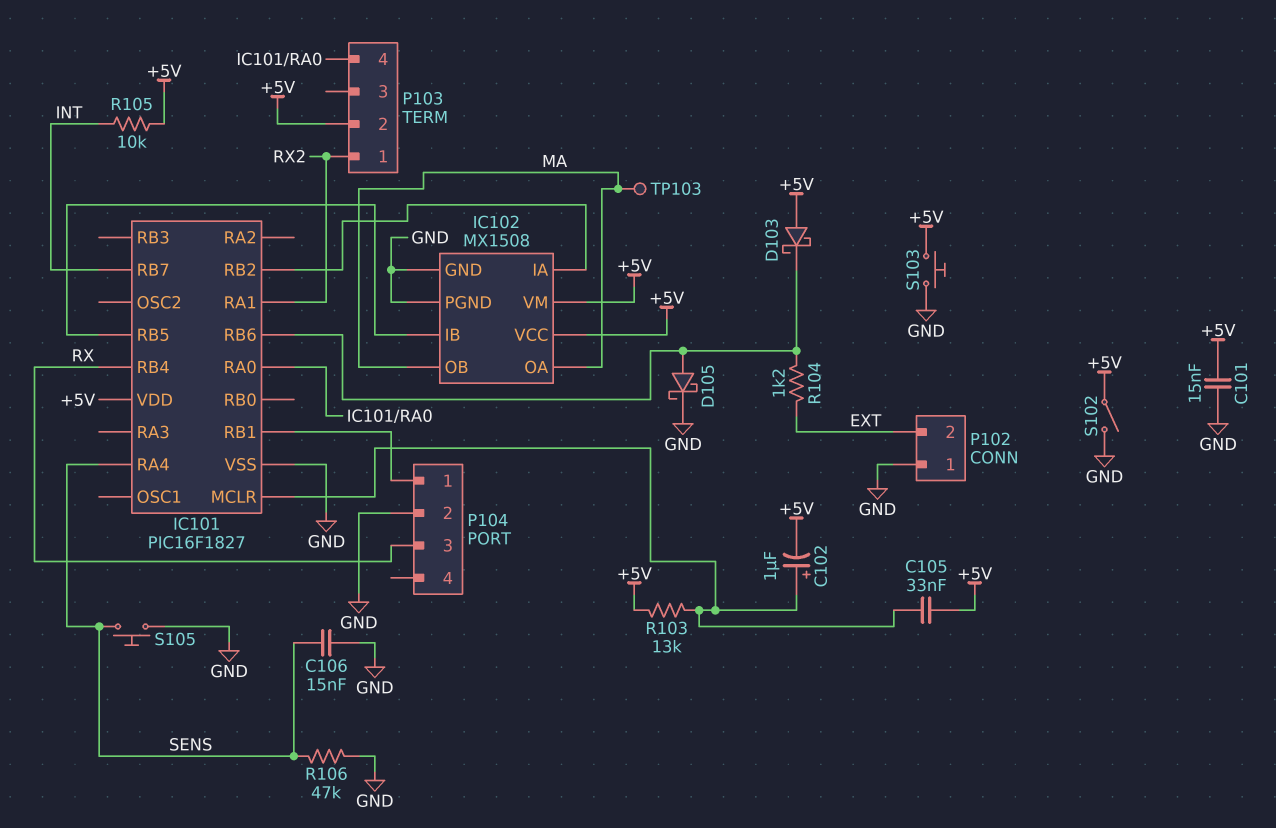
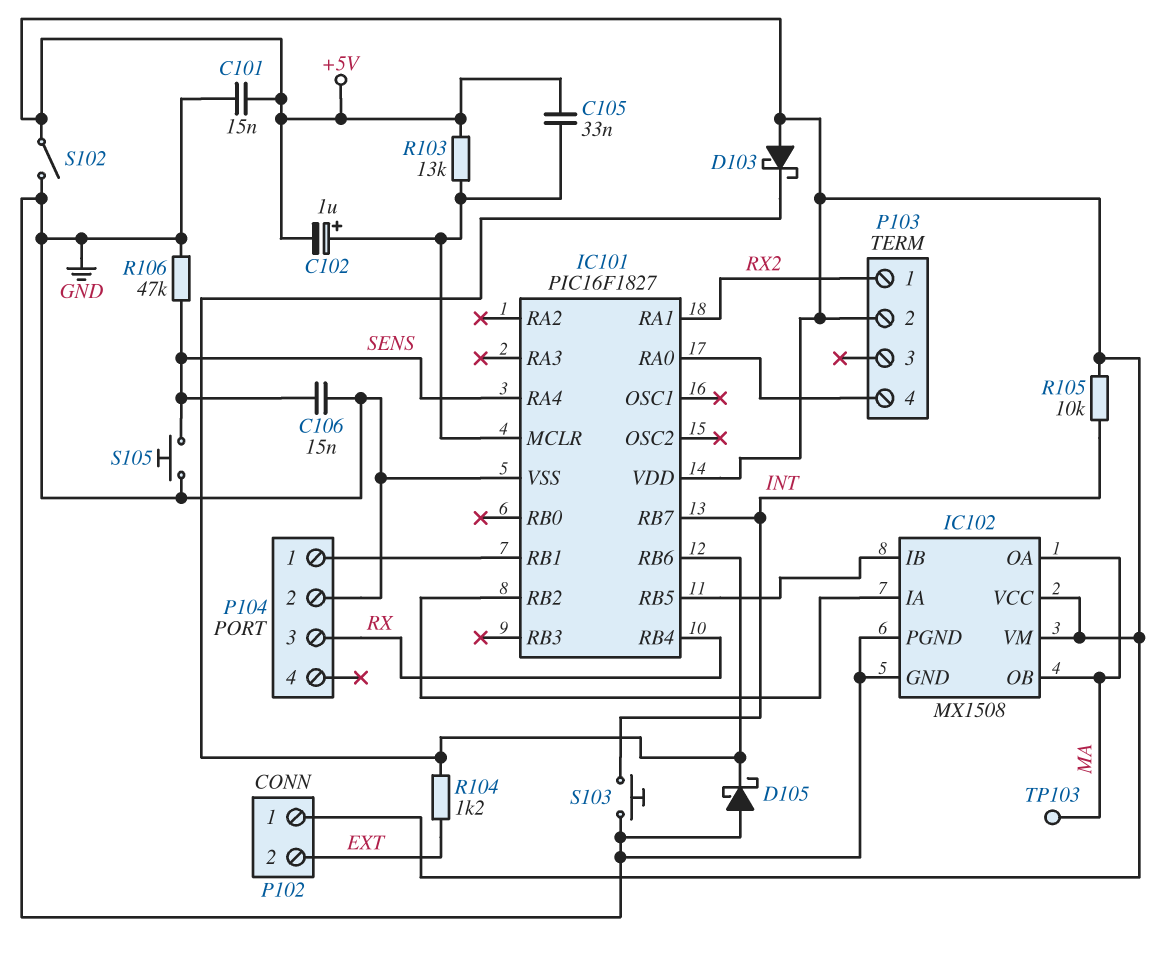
D105: schottky (A IC101/RB6, K GND) -> schottky (A GND, K IC101/RB6)
P102 pin 1: GND -> +5V
S103: button (+5V, GND) -> button (GND, INT)

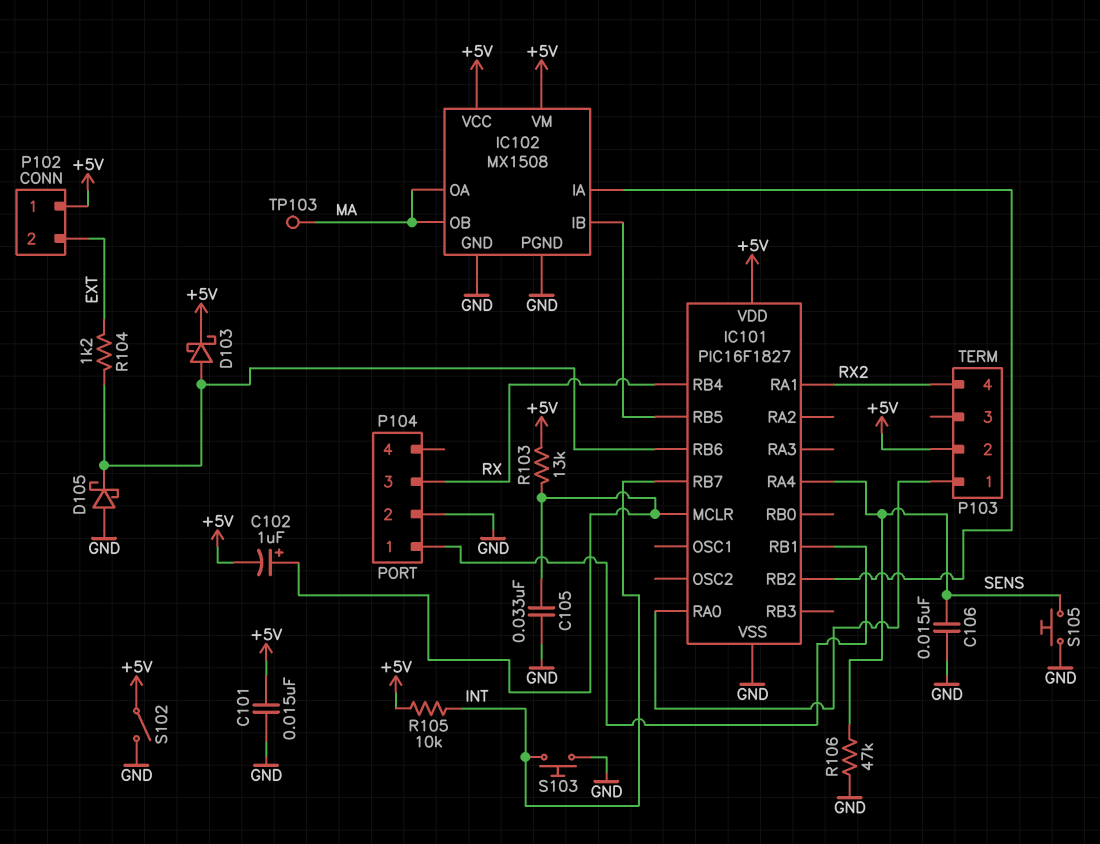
C105: 33nF (+5V, IC101/MCLR) -> 33nF (GND, IC101/MCLR)
D103: schottky (A +5V, K IC101/RB6) -> schottky (A IC101/RB6, K +5V)
P103 pin 1: RX2 -> IC101/RA0
P103 pin 4: IC101/RA0 -> RX2

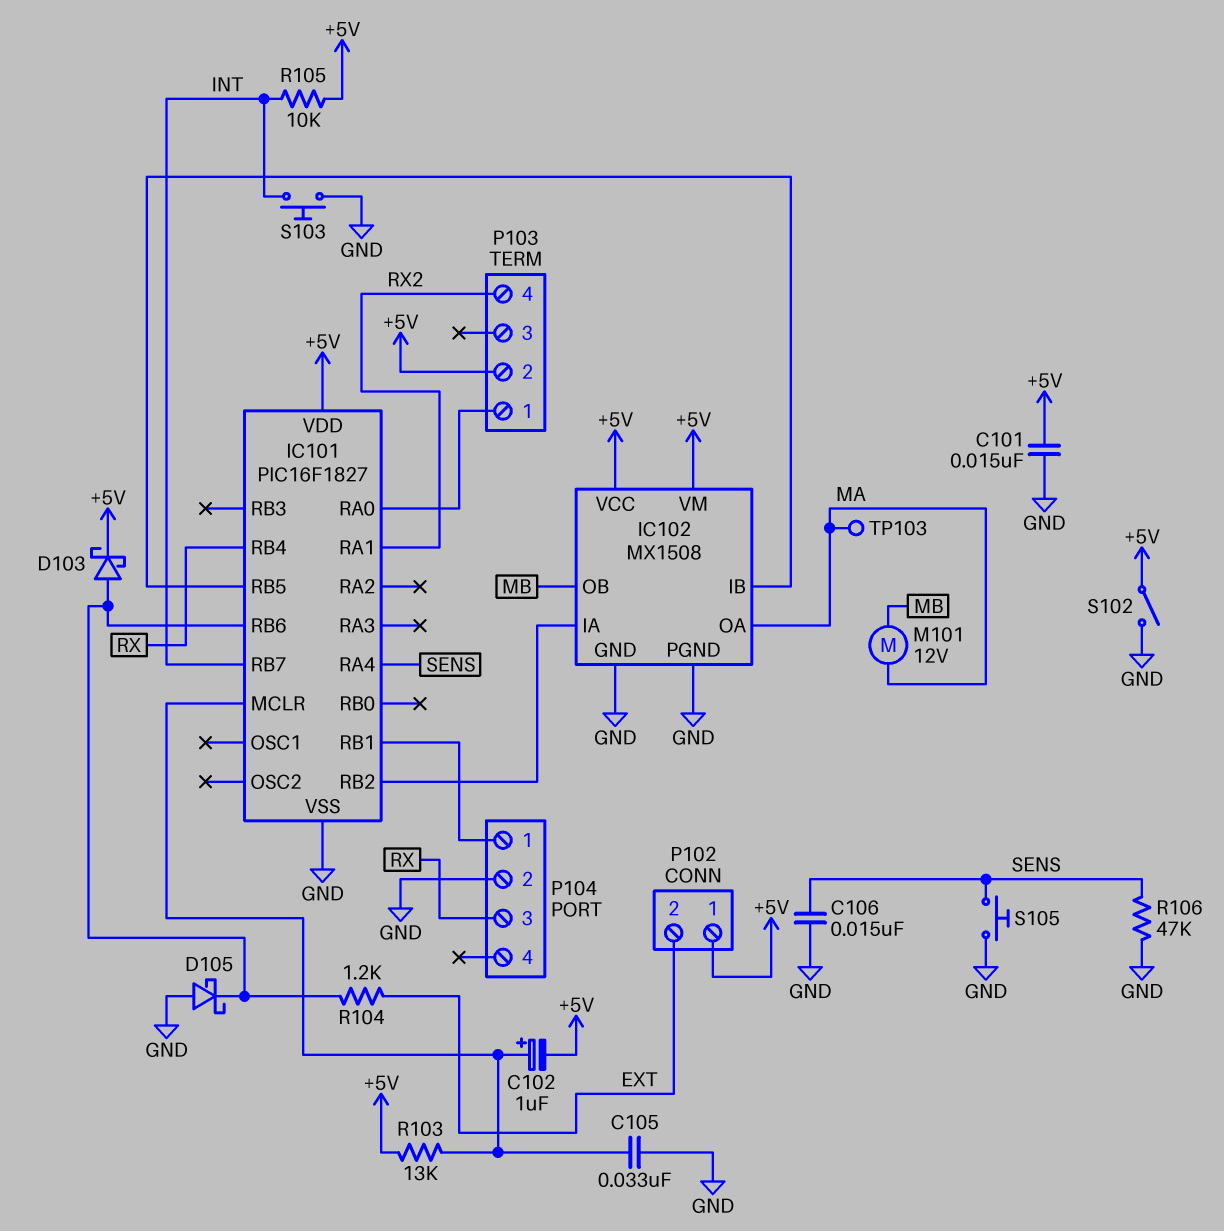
IC102 pin OB: MA -> MB
M101: none -> motor 12V (MA, MB)

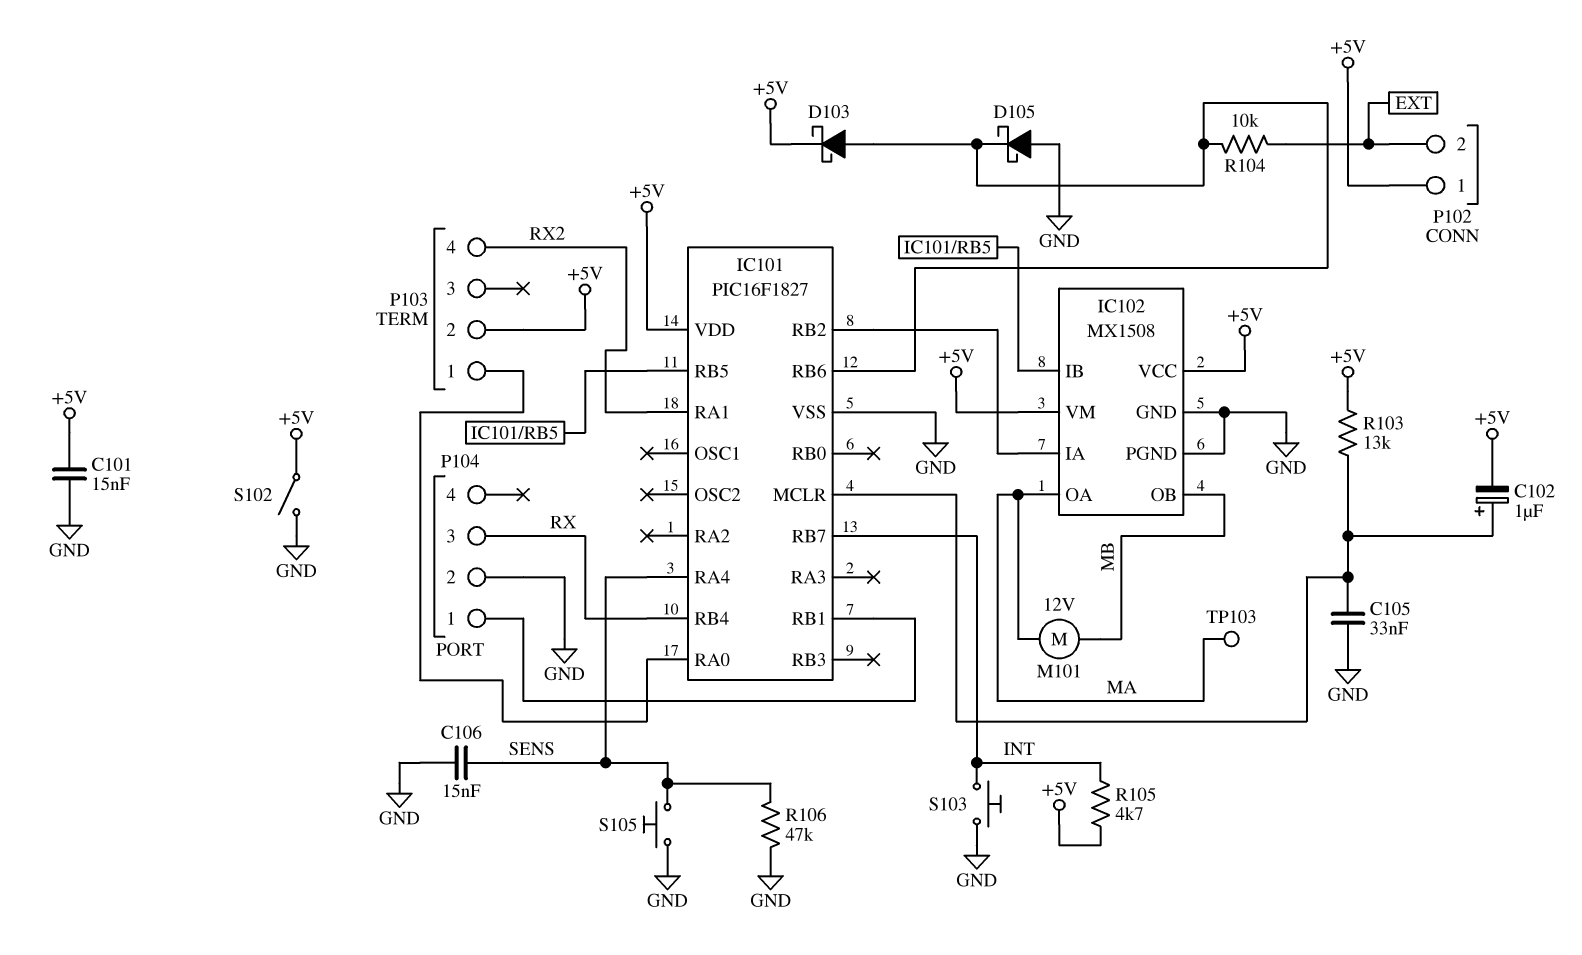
R104: 1.2k (EXT, IC101/RB6) -> 10k (EXT, IC101/RB6)
R105: 10k (+5V, INT) -> 4.7k (+5V, INT)

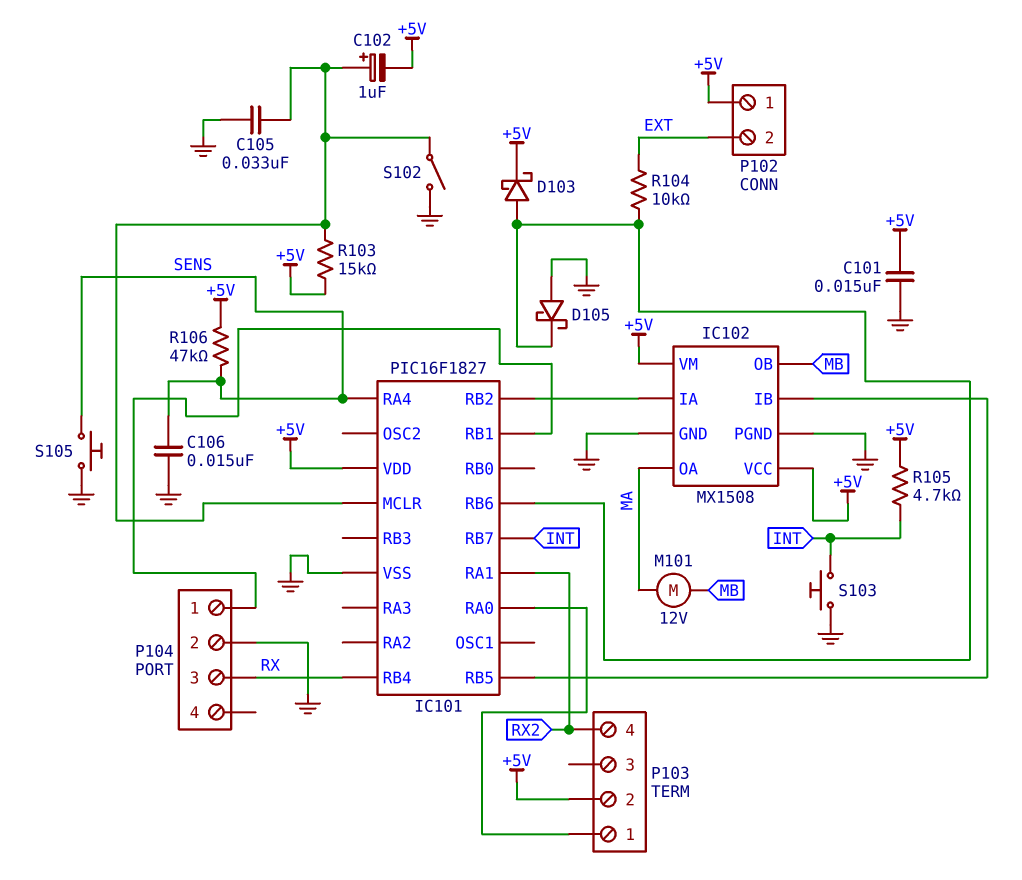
R103: 13k (+5V, IC101/MCLR) -> 15k (+5V, IC101/MCLR)
R106: 47k (GND, SENS) -> 47k (+5V, SENS)
S102: switch (+5V, GND) -> switch (GND, IC101/MCLR)
TP103: test point (MA) -> none

